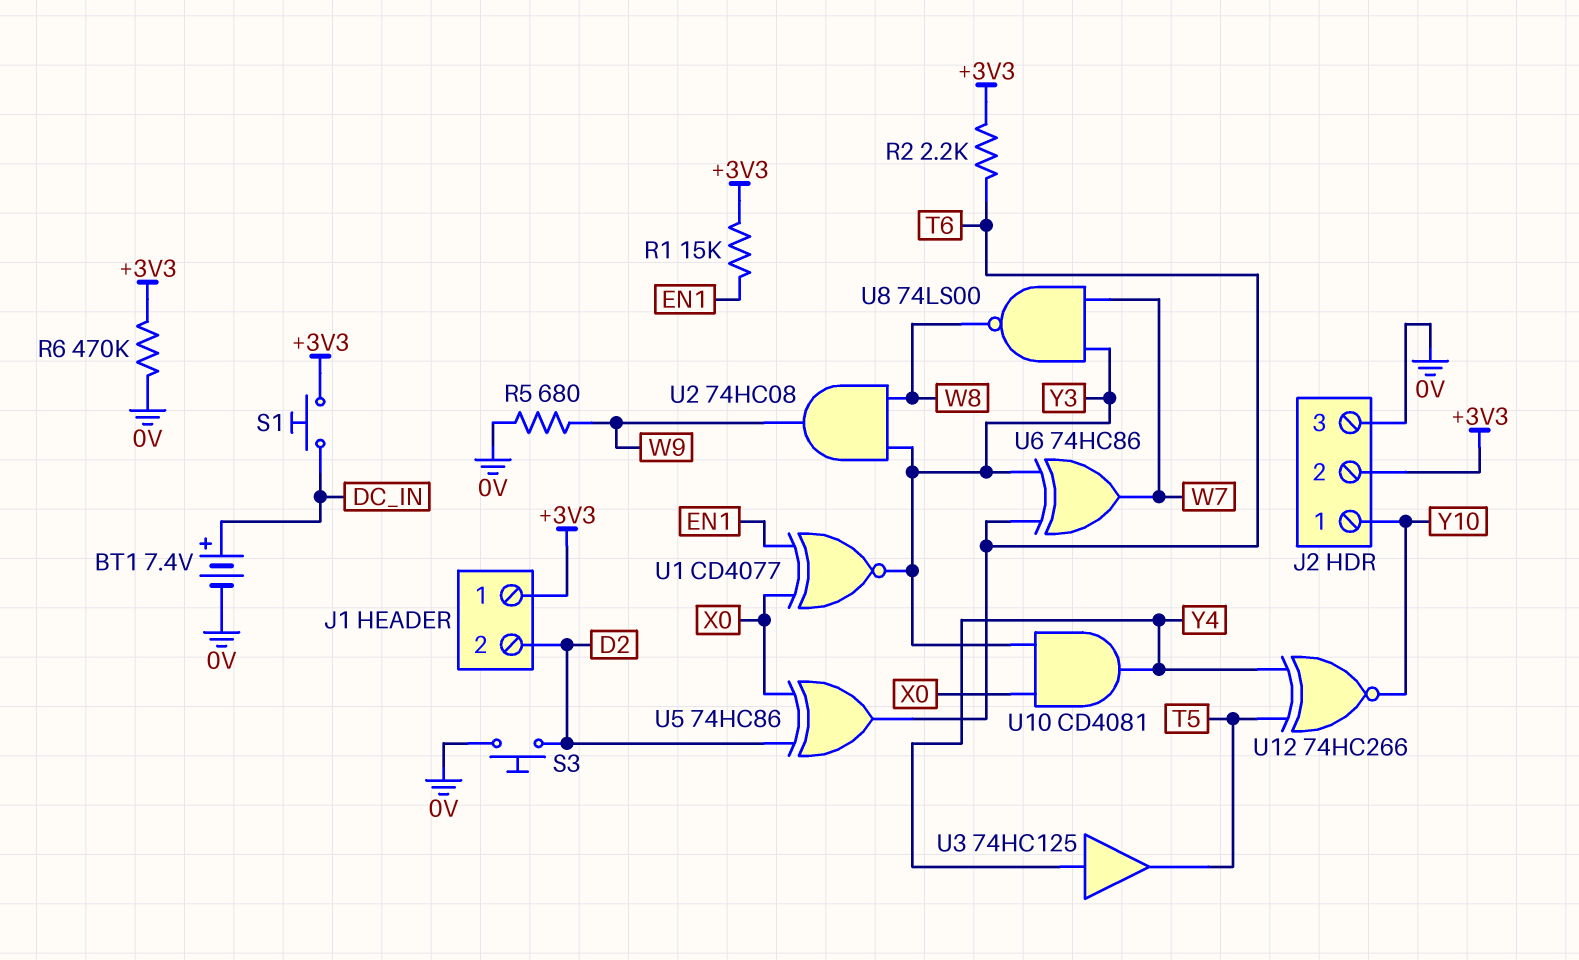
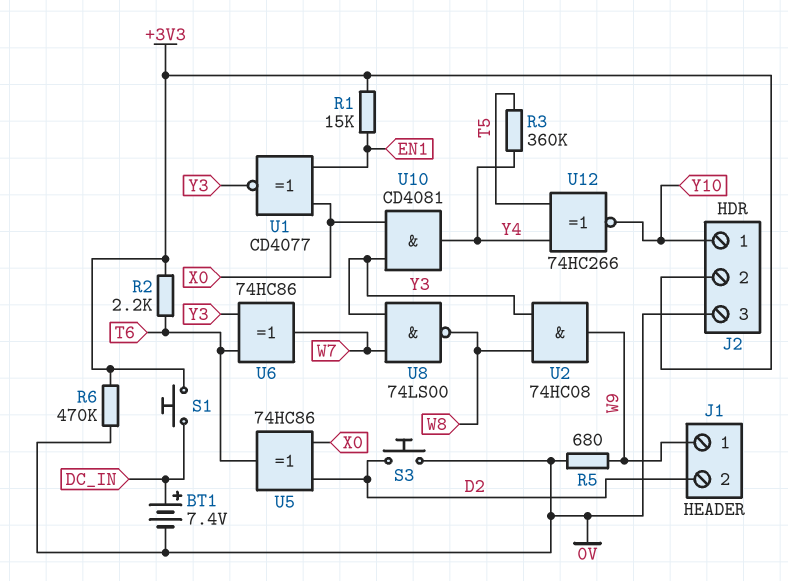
J1 pin 1: +3V3 -> W9
R3: none -> 360k (T5, Y4)
U3: buffer 74HC125 (in Y4, out T5) -> none

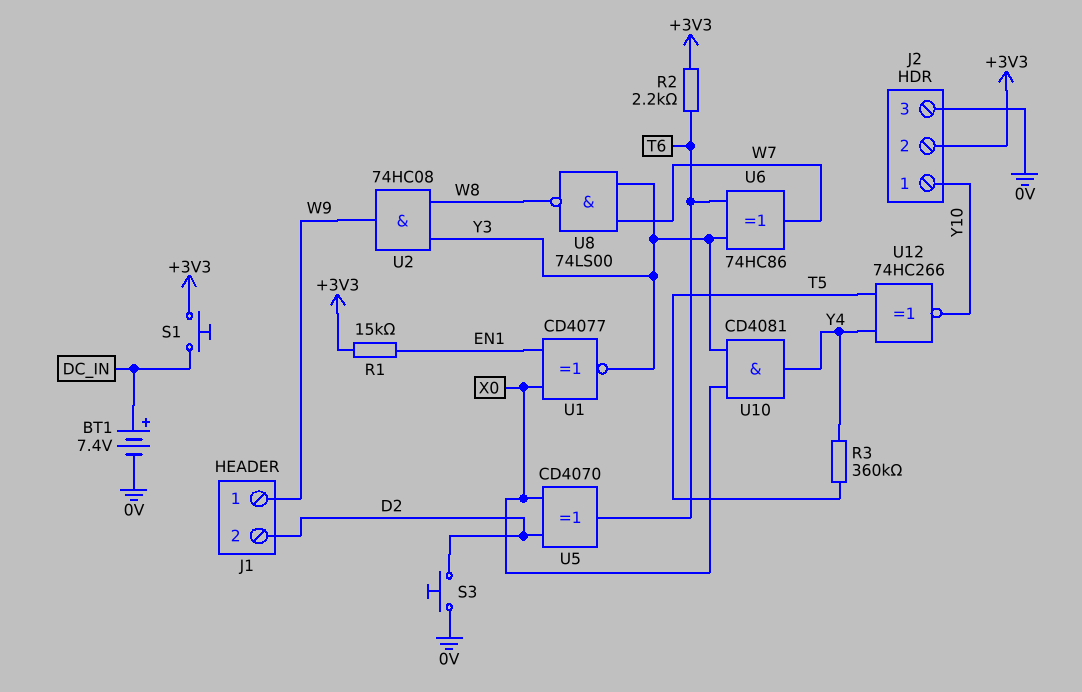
R5: 680 (0V, W9) -> none
R6: 470k (+3V3, 0V) -> none
U5: XOR 74HC86 (in D2, in X0, out T6) -> XOR CD4070 (in D2, in X0, out T6)

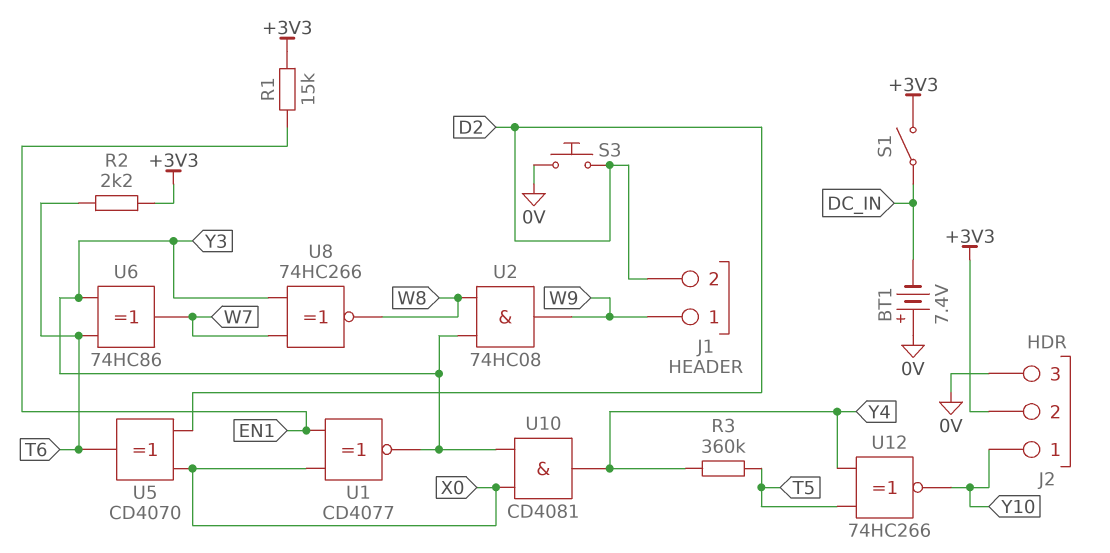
BT1: 7.4V (plus DC_IN, minus 0V) -> 7.4V (plus 0V, minus DC_IN)
S1: button (+3V3, DC_IN) -> switch (+3V3, DC_IN)
U8: NAND 74LS00 (in W7, in Y3, out W8) -> XNOR 74HC266 (in W7, in Y3, out W8)

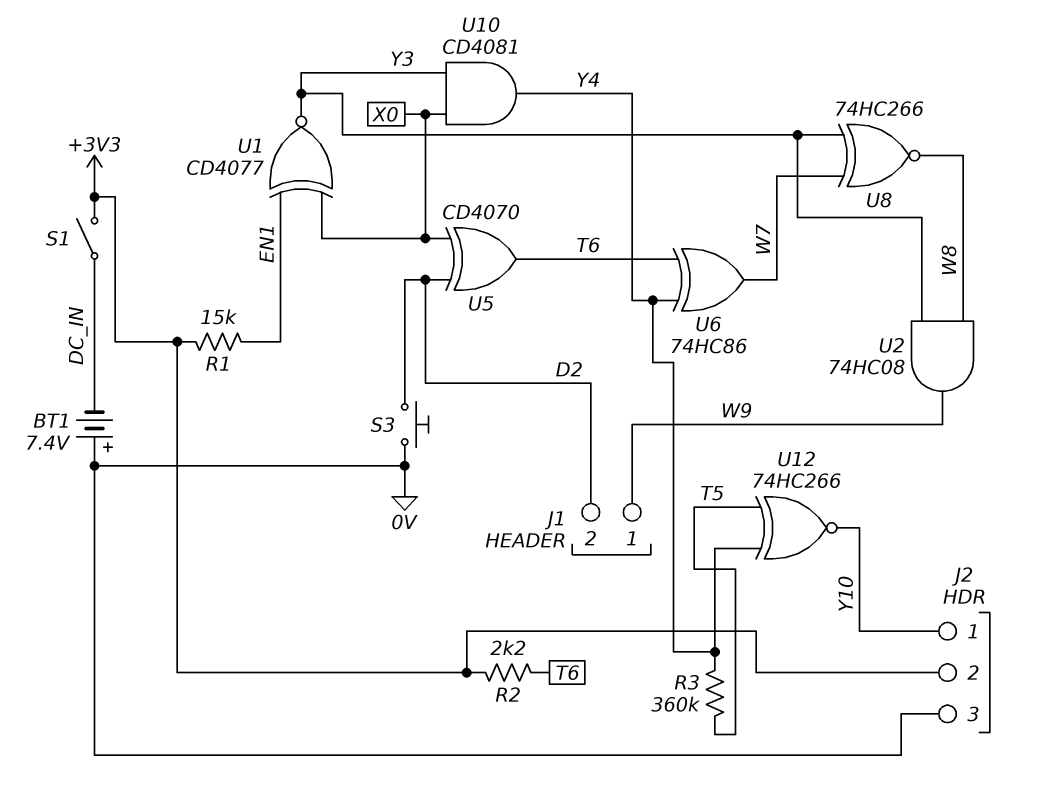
U6: XOR 74HC86 (in T6, in Y3, out W7) -> XOR 74HC86 (in T6, in Y4, out W7)

